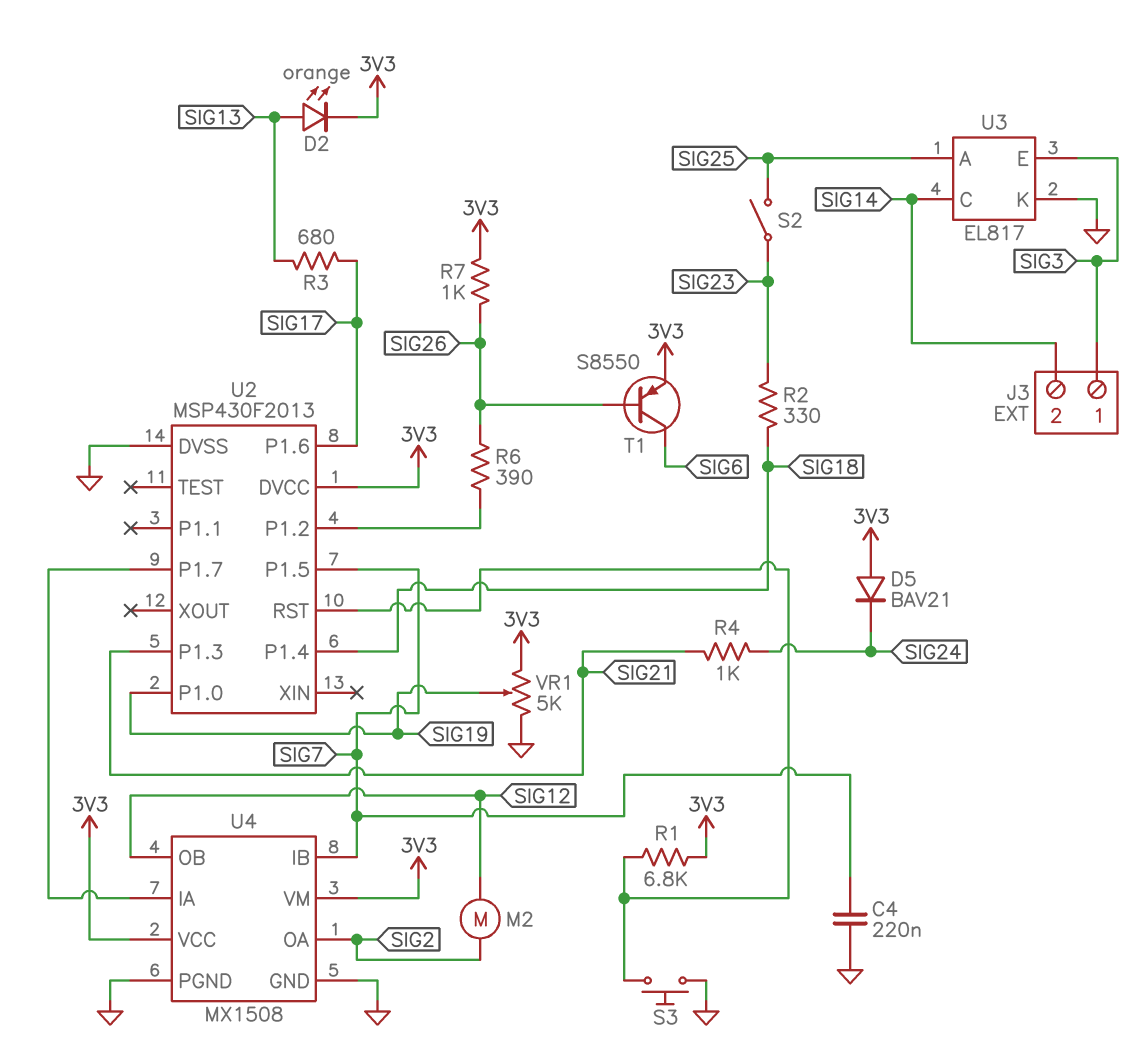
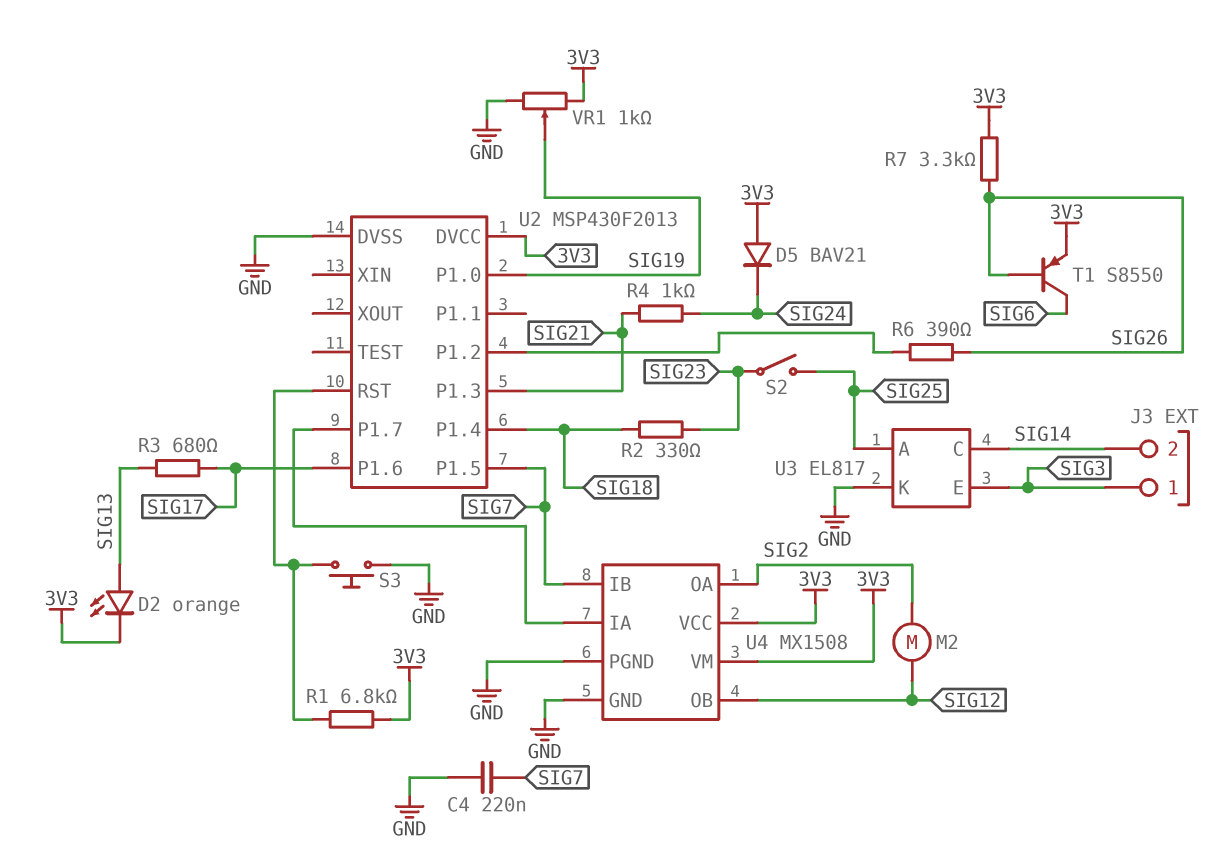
R7: 1k (3V3, SIG26) -> 3.3k (3V3, SIG26)
VR1: 5k (3V3, GND, wiper SIG19) -> 1k (3V3, GND, wiper SIG19)

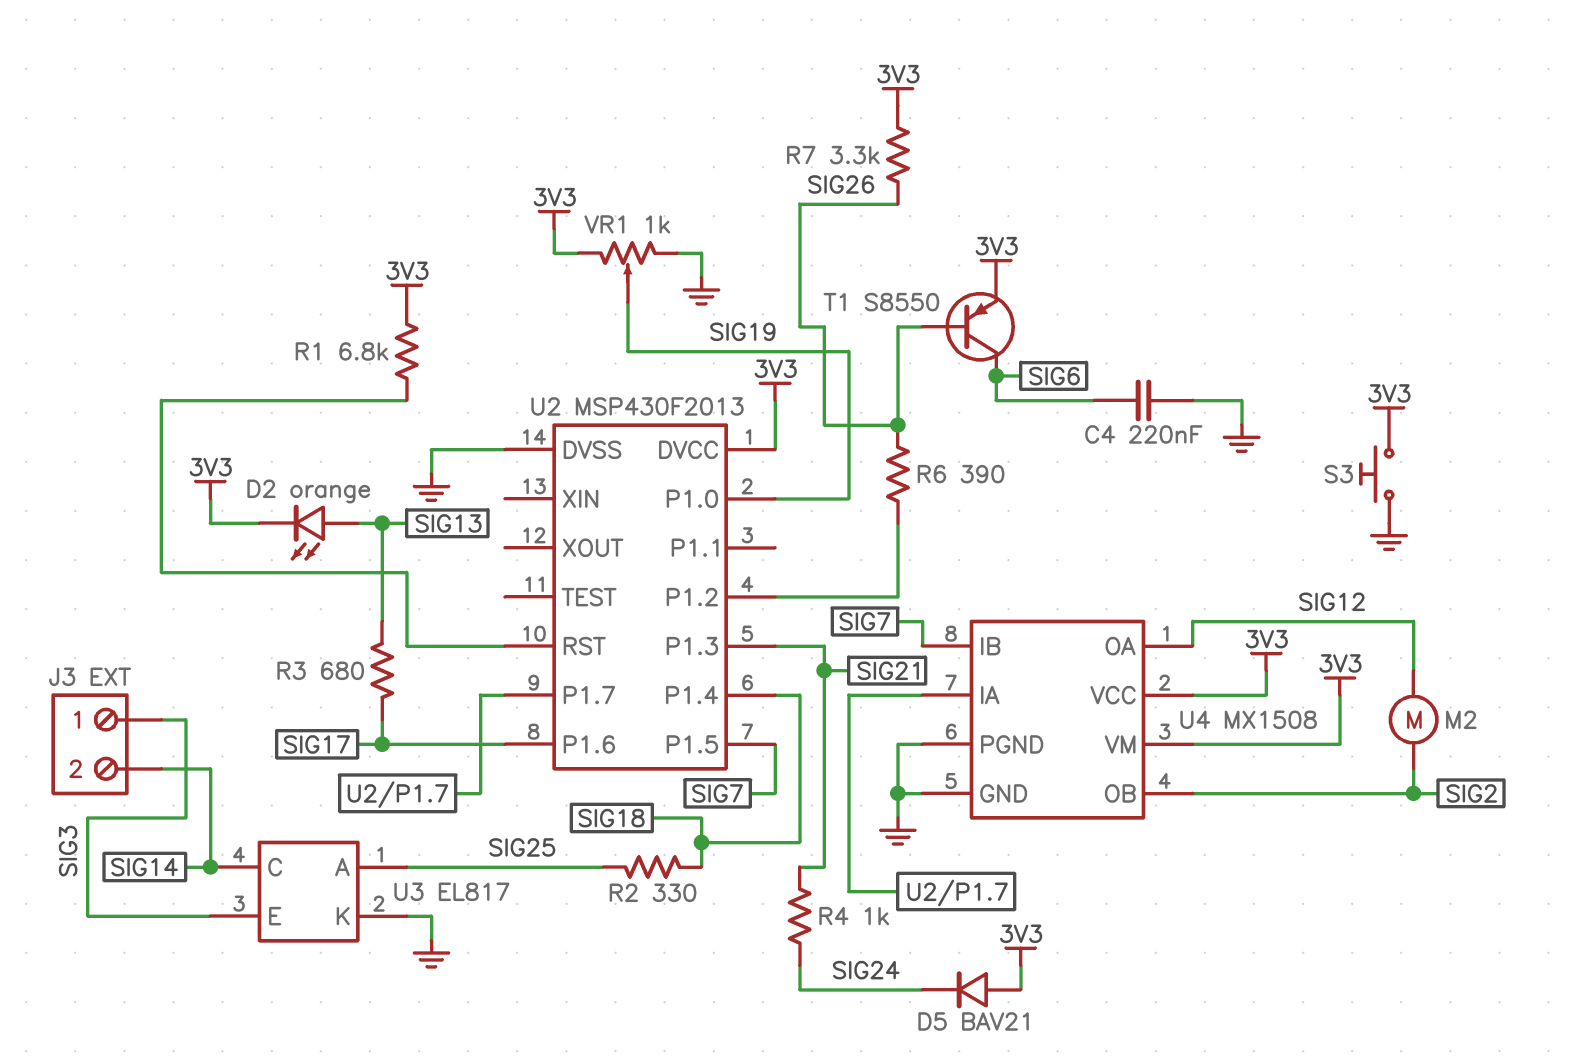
C4: 220nF (GND, SIG7) -> 220nF (GND, SIG6)
R2: 330 (SIG18, SIG23) -> 330 (SIG18, SIG25)
S2: switch (SIG23, SIG25) -> none
S3: button (GND, U2/RST) -> button (3V3, GND)
U4 pin OA: SIG2 -> SIG12
U4 pin OB: SIG12 -> SIG2

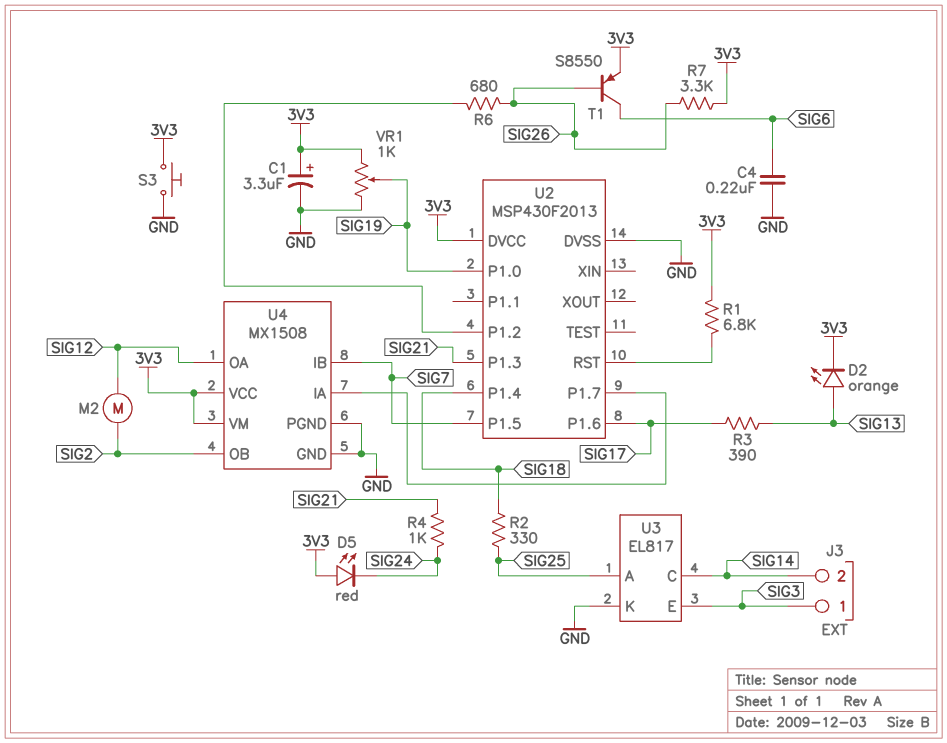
C1: none -> 3.3uF (plus 3V3, minus GND)
D5: diode BAV21 (A 3V3, K SIG24) -> LED red (A 3V3, K SIG24)
R3: 680 (SIG13, SIG17) -> 390 (SIG13, SIG17)
R6: 390 (SIG26, U2/P1.2) -> 680 (SIG26, U2/P1.2)

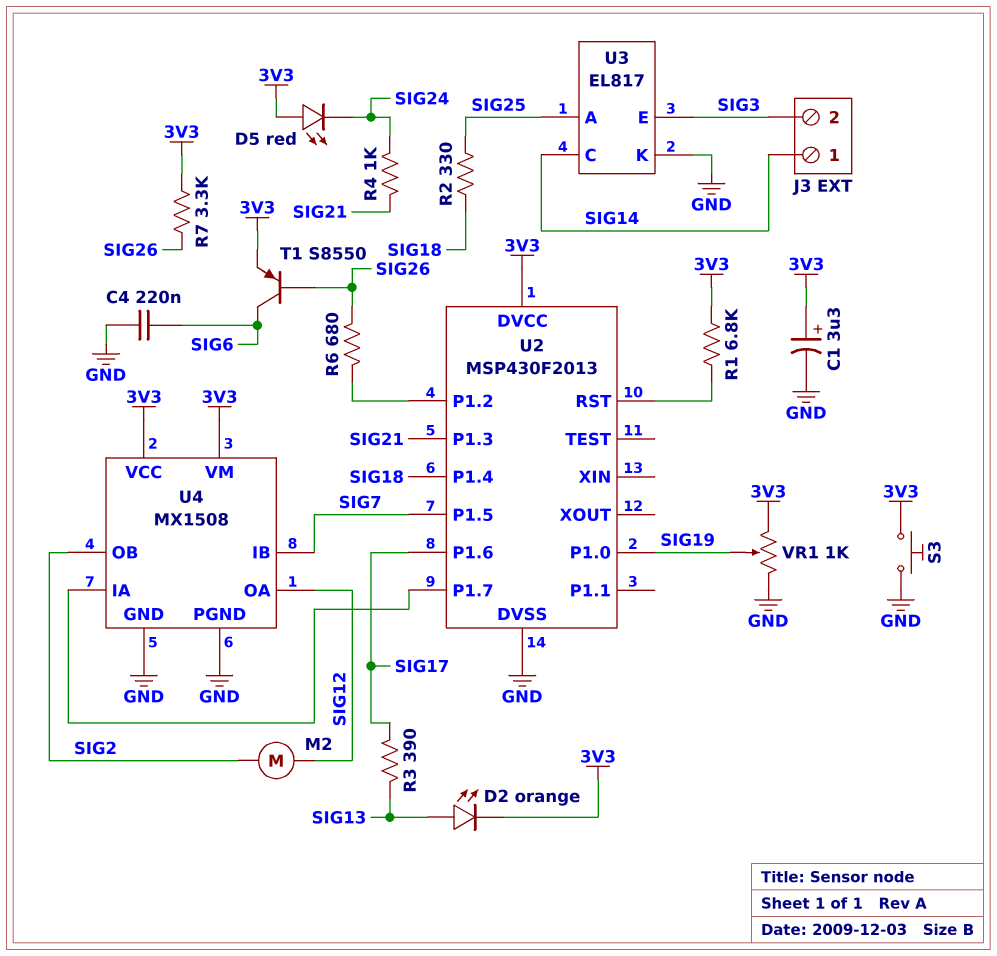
J3 pin 1: SIG3 -> SIG14
J3 pin 2: SIG14 -> SIG3

